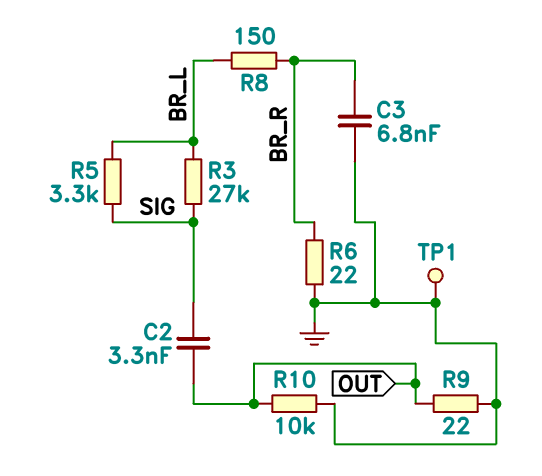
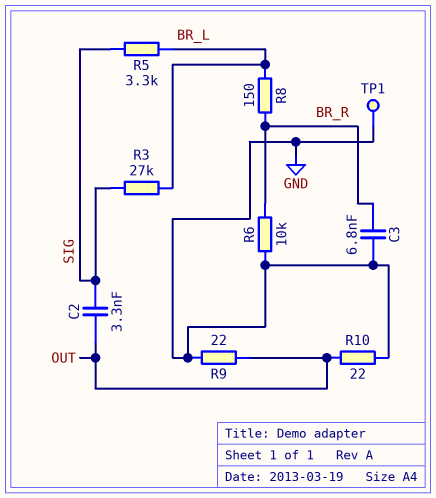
R6: 22 (BR_R, GND) -> 10k (BR_R, GND)
R10: 10k (GND, OUT) -> 22 (GND, OUT)

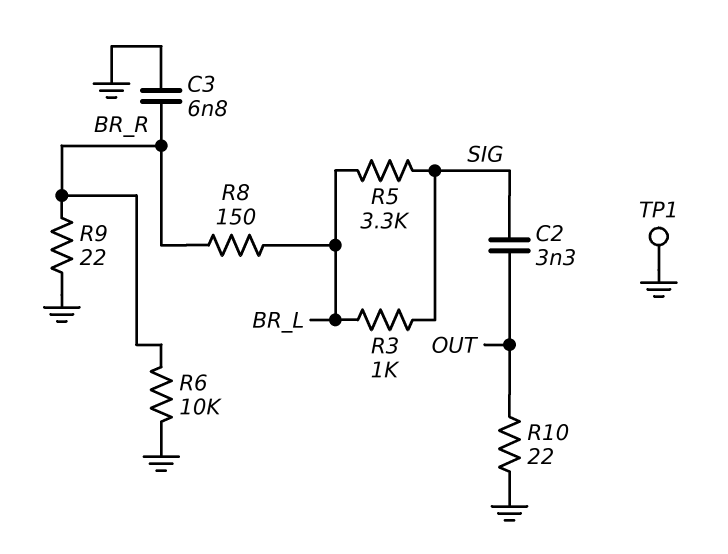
R3: 27k (BR_L, SIG) -> 1k (BR_L, SIG)
R9: 22 (GND, OUT) -> 22 (BR_R, GND)

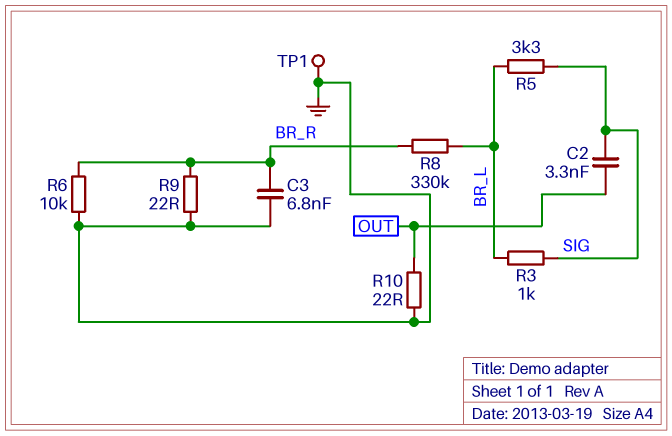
R8: 150 (BR_L, BR_R) -> 330k (BR_L, BR_R)

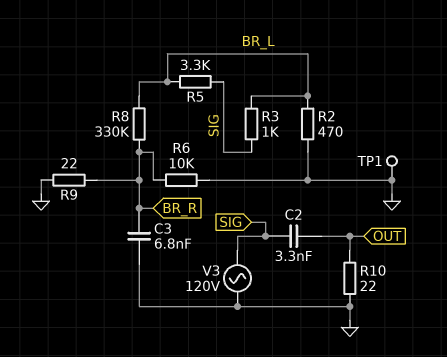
R2: none -> 470 (BR_L, GND)
V3: none -> AC 120V (GND, SIG)

